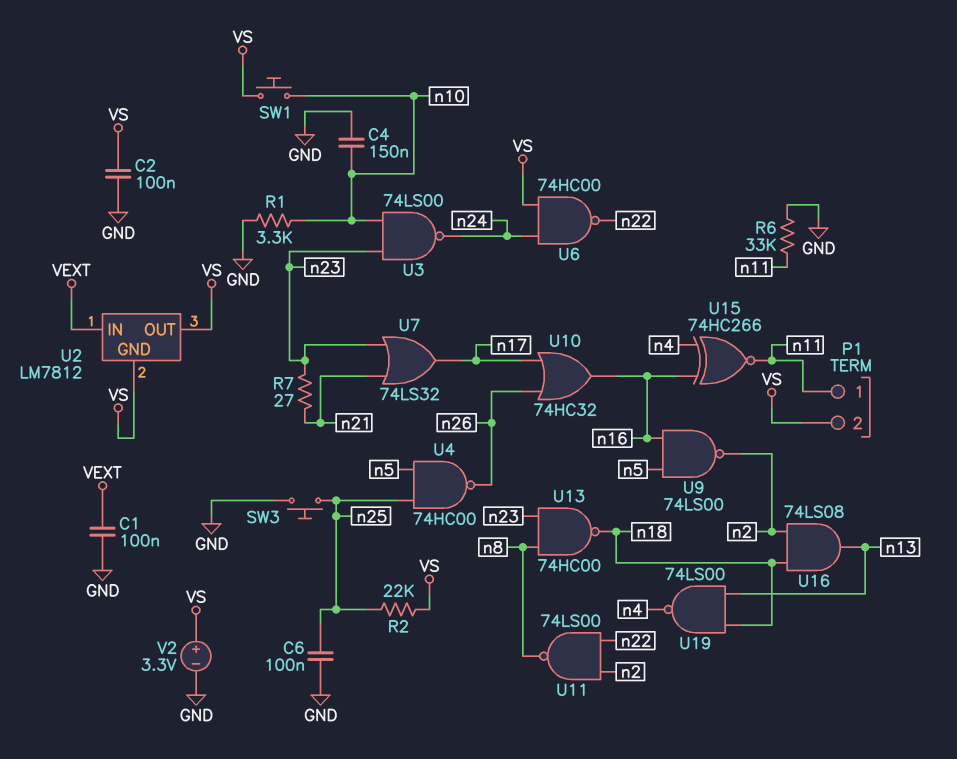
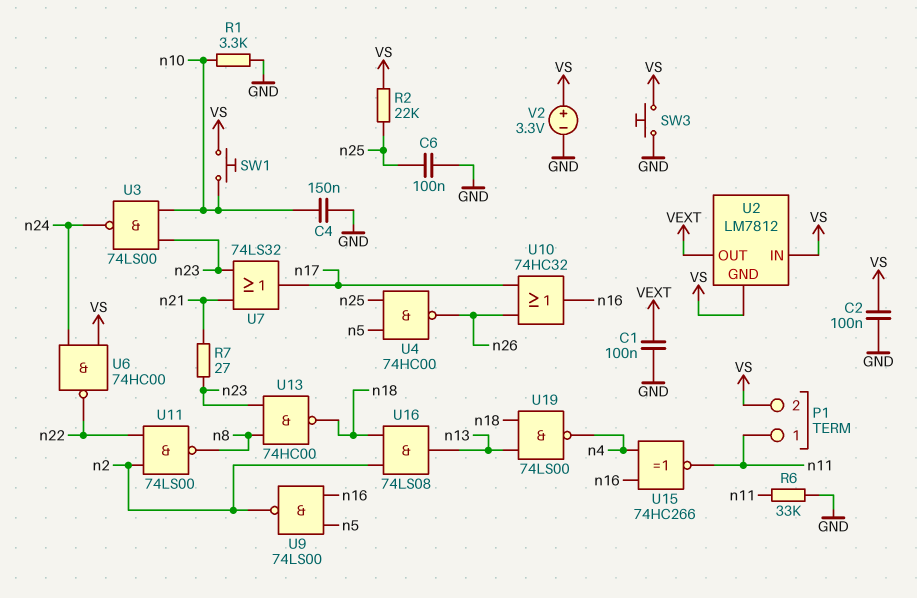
SW3: button (GND, n25) -> button (GND, VS)
U2 pin IN: VEXT -> VS
U2 pin OUT: VS -> VEXT

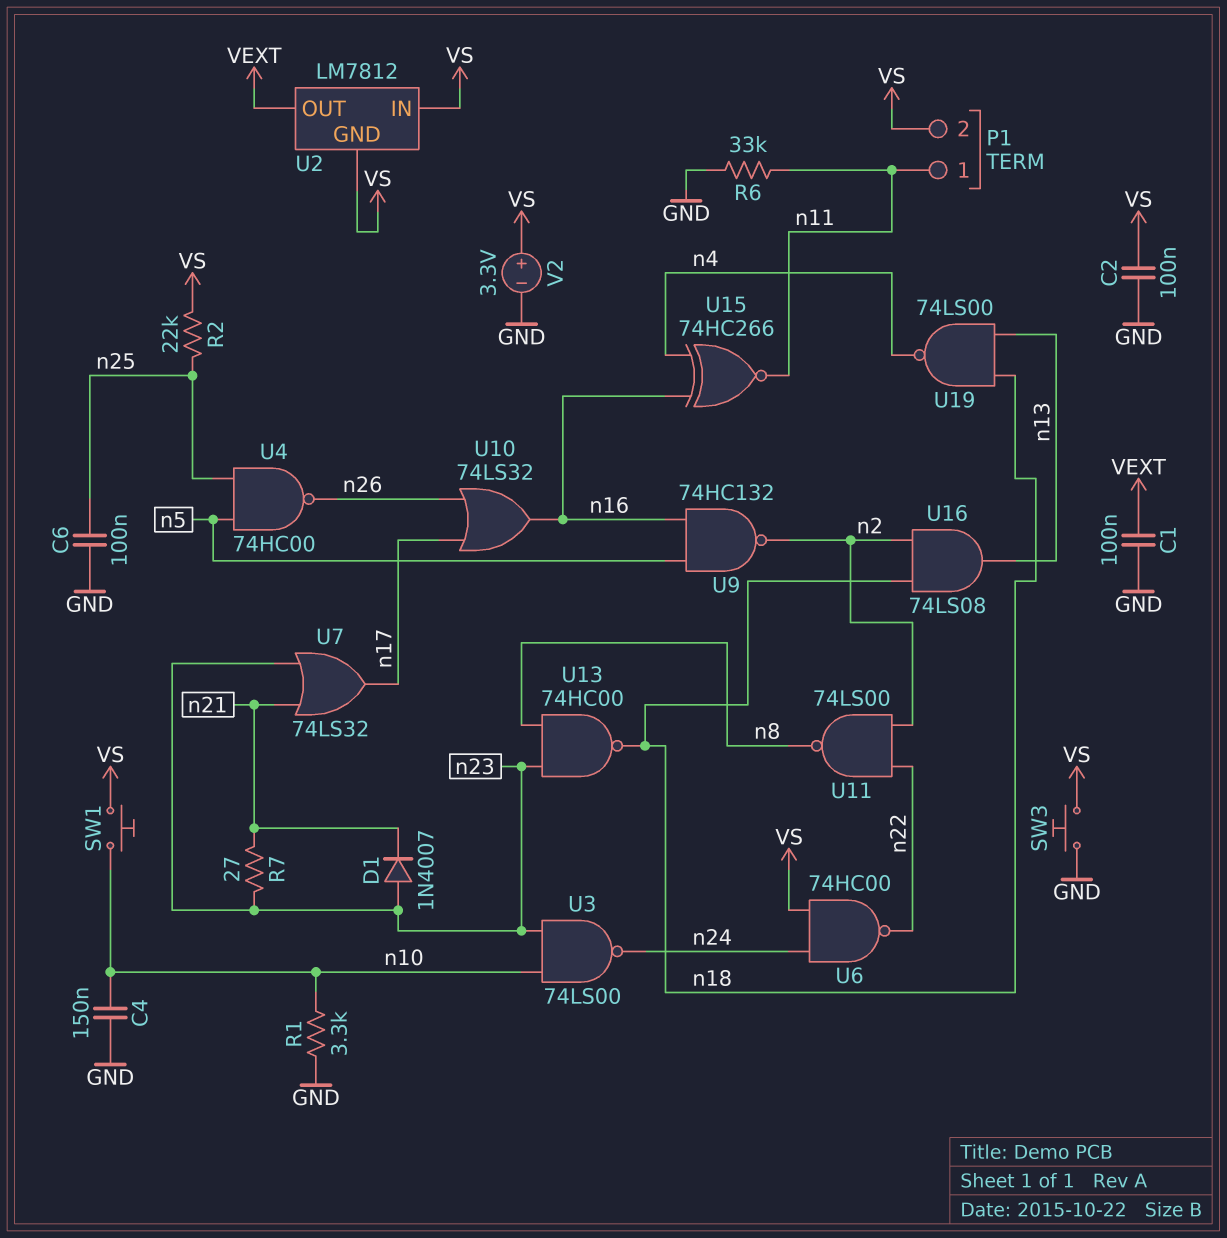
D1: none -> diode 1N4007 (A n23, K n21)
U9: NAND 74LS00 (in n5, in n16, out n2) -> NAND 74HC132 (in n5, in n16, out n2)
U10: OR 74HC32 (in n17, in n26, out n16) -> OR 74LS32 (in n17, in n26, out n16)

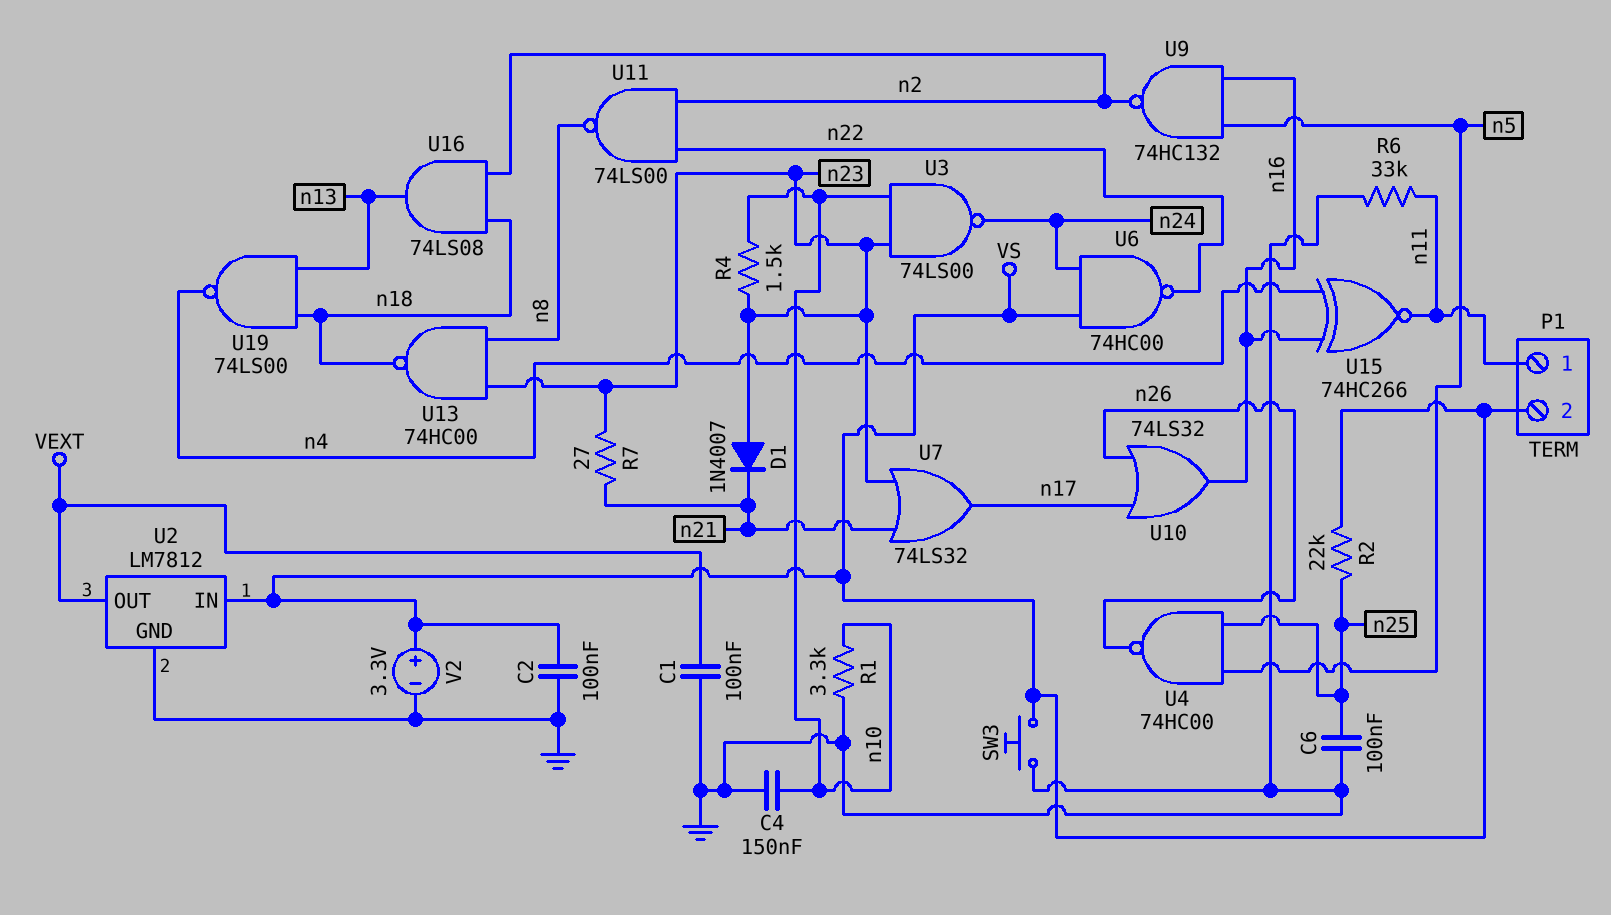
R4: none -> 1.5k (n10, n23)
SW1: button (VS, n10) -> none
U2 pin GND: VS -> GND

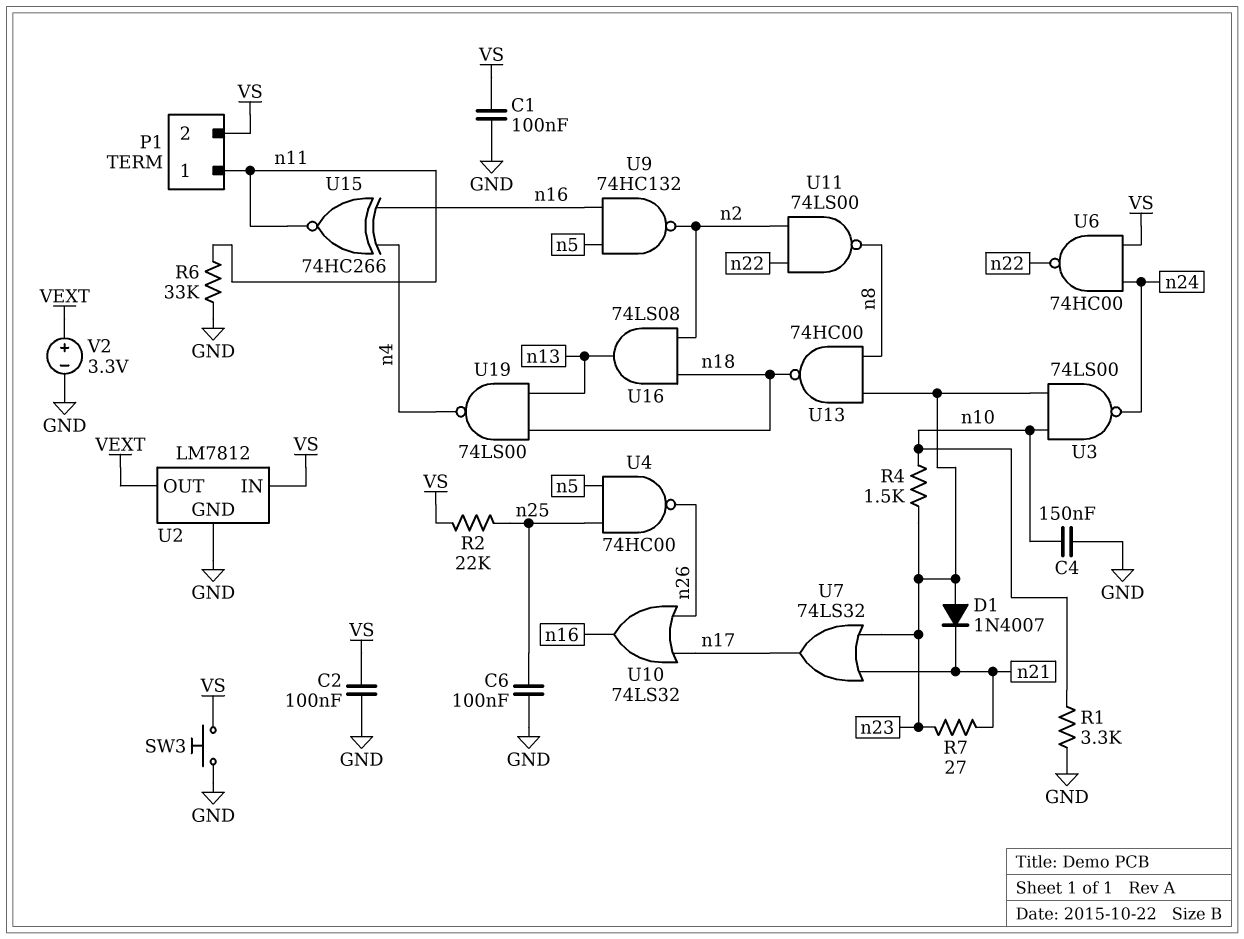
C1: 100nF (GND, VEXT) -> 100nF (GND, VS)
V2: 3.3V (plus VS, minus GND) -> 3.3V (plus VEXT, minus GND)

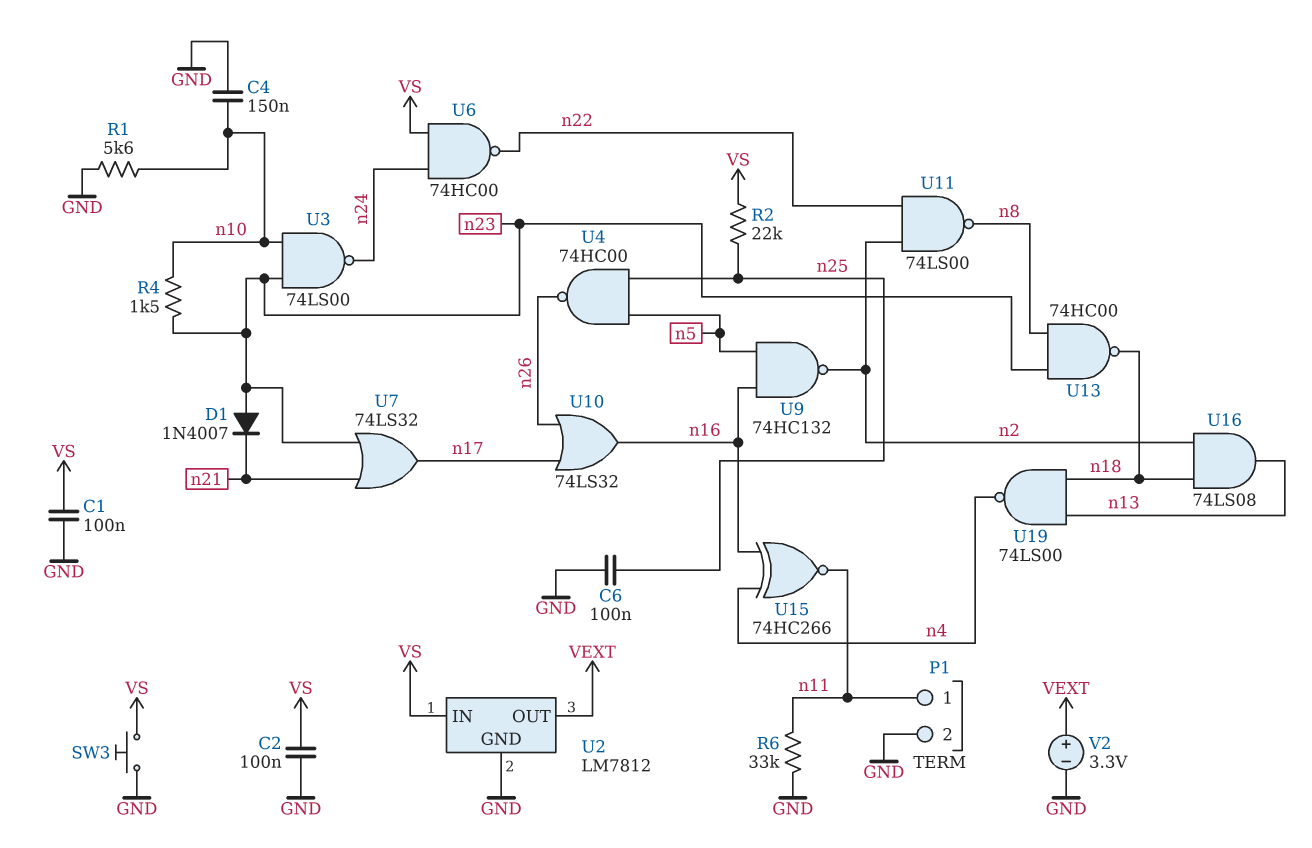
P1 pin 2: VS -> GND
R1: 3.3k (GND, n10) -> 5.6k (GND, n10)
R7: 27 (n21, n23) -> none

